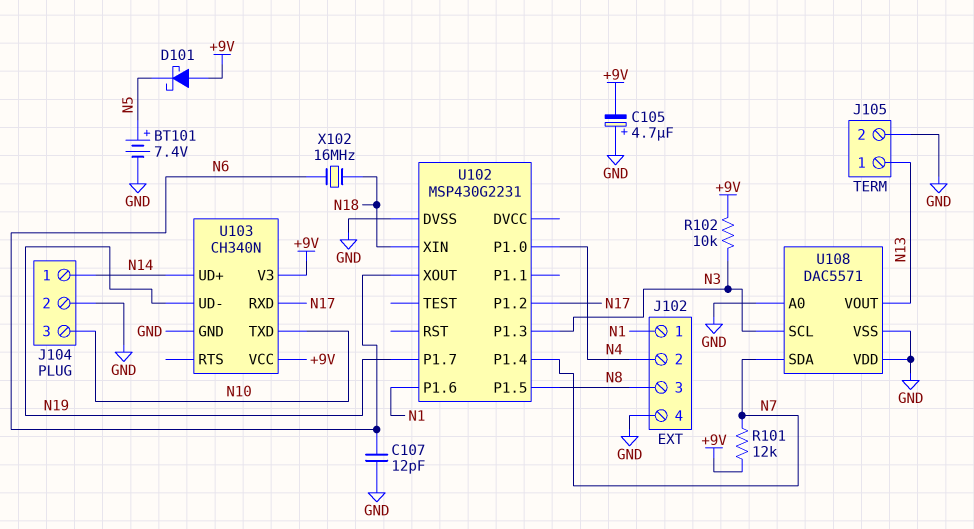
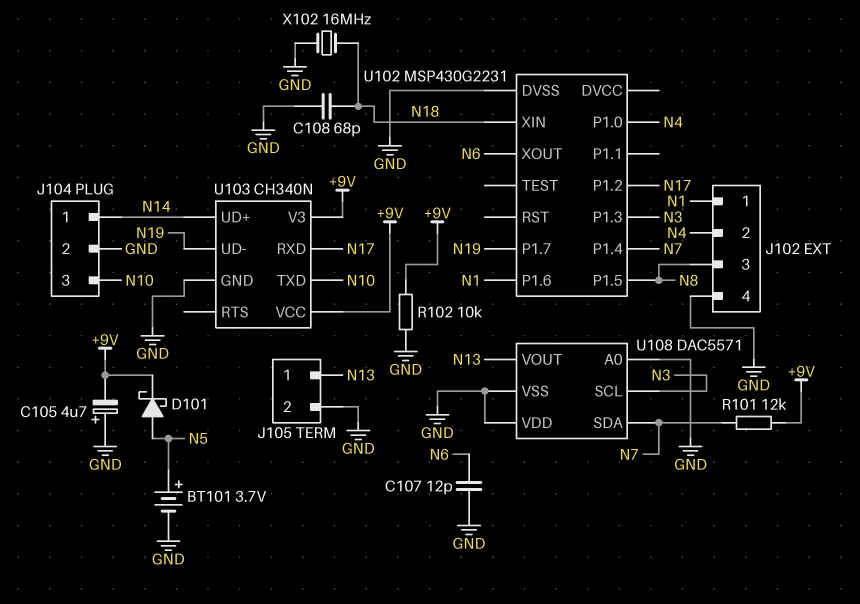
BT101: 7.4V (plus N5, minus GND) -> 3.7V (plus N5, minus GND)
C108: none -> 68pF (GND, N18)
D101: schottky (A +9V, K N5) -> schottky (A N5, K +9V)
R102: 10k (+9V, N3) -> 10k (+9V, GND)
X102: 16MHz (N6, N18) -> 16MHz (GND, N18)

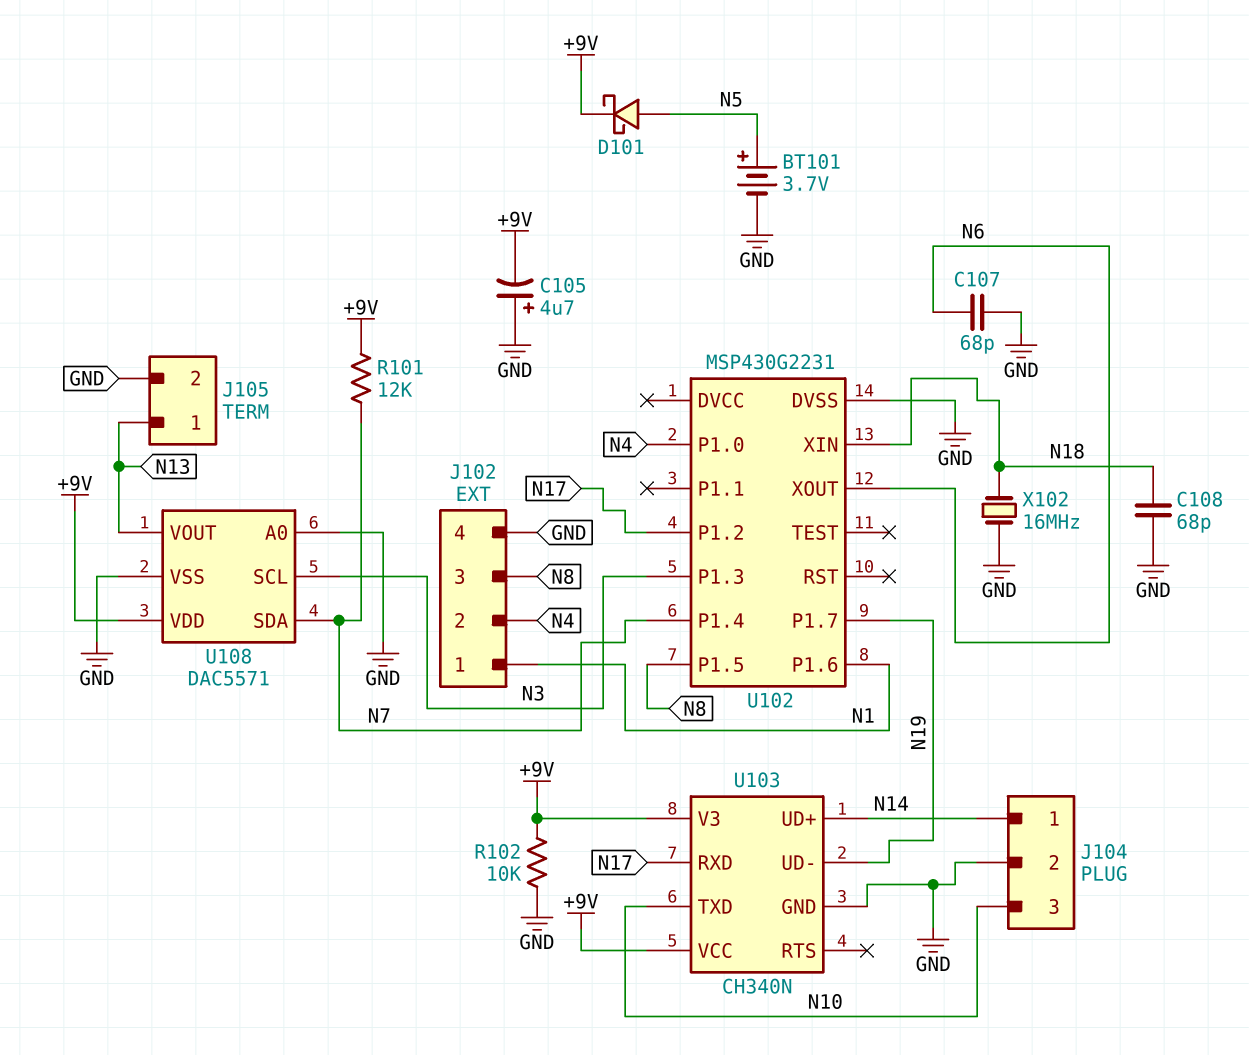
C107: 12pF (GND, N6) -> 68pF (GND, N6)
U108 pin VDD: GND -> +9V

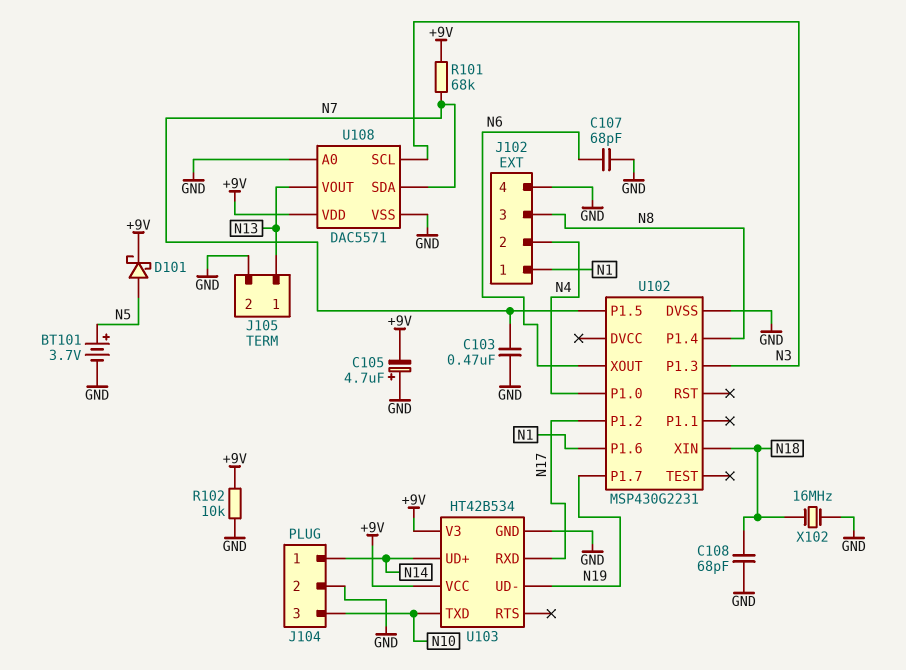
C103: none -> 470nF (GND, N7)
R101: 12k (+9V, N7) -> 68k (+9V, N7)
U102 pin P1.4: N7 -> N8
U102 pin P1.5: N8 -> N7
U103: CH340N -> HT42B534

